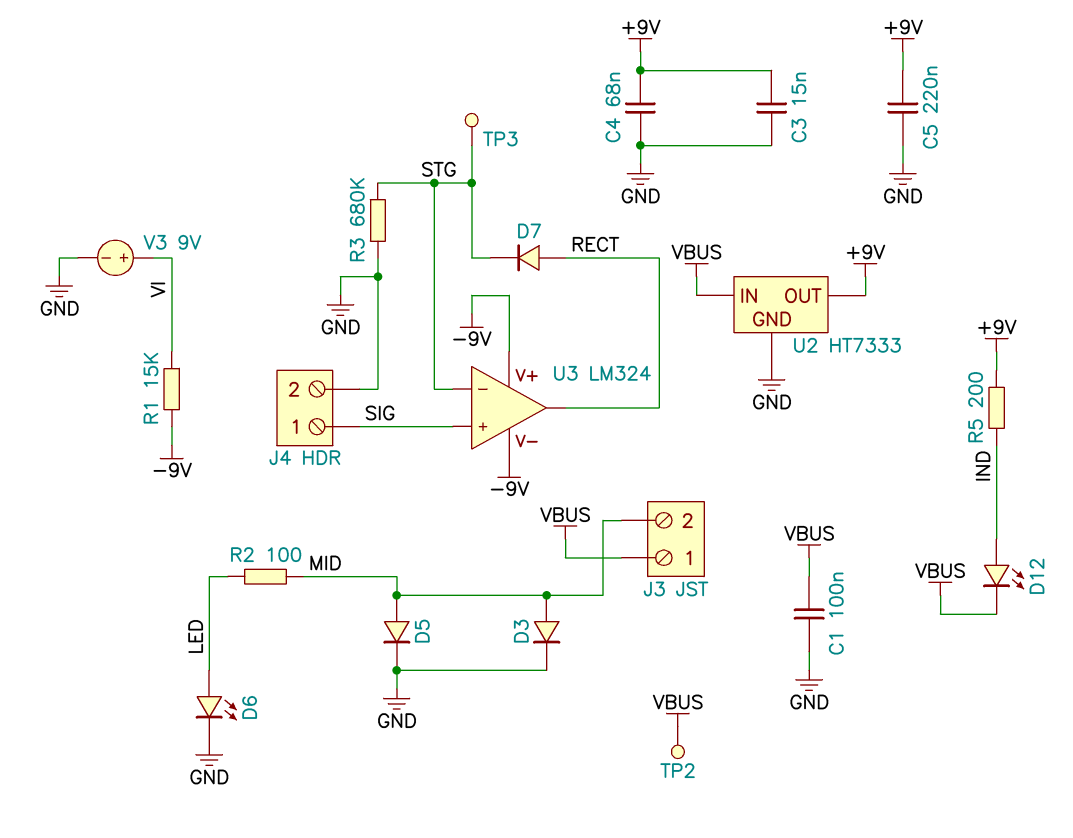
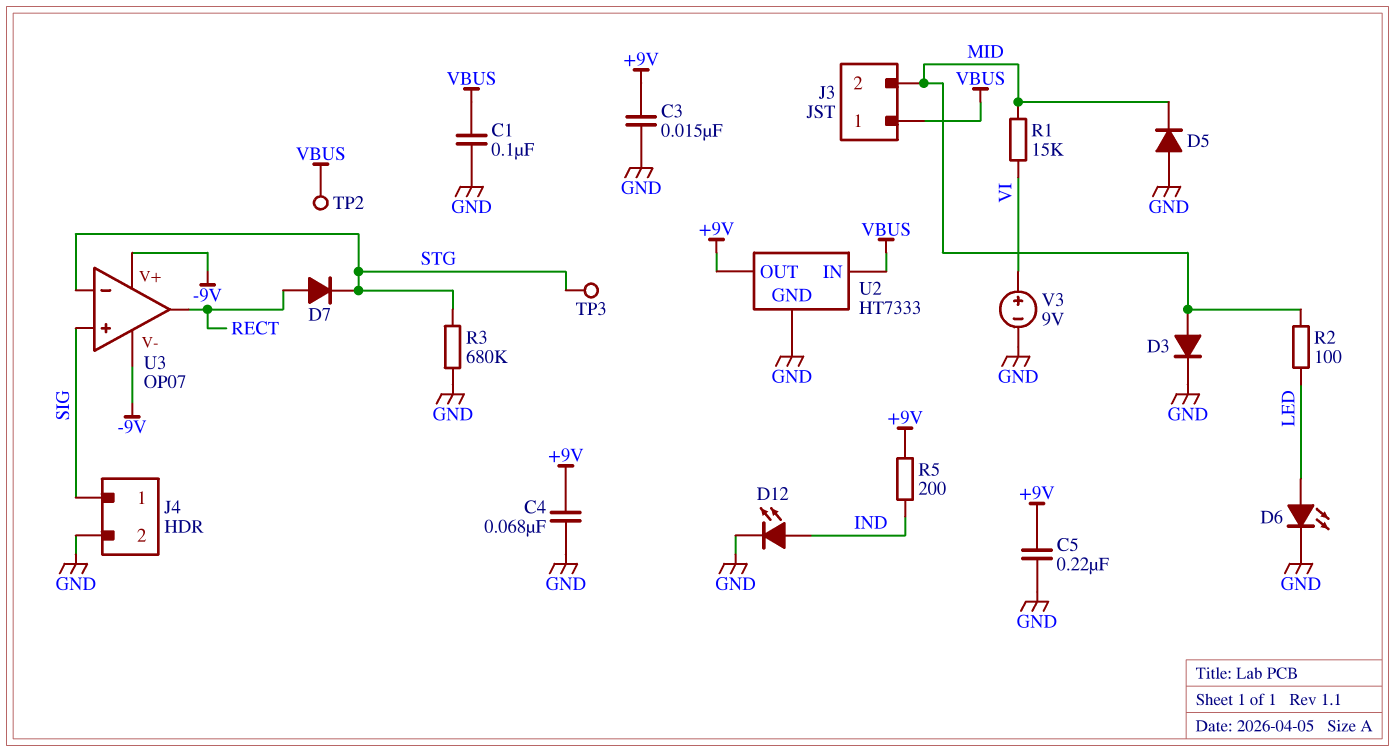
D5: diode (A MID, K GND) -> diode (A GND, K MID)
D12: LED (A IND, K VBUS) -> LED (A IND, K GND)
R1: 15k (-9V, VI) -> 15k (MID, VI)
U3: LM324 -> OP07

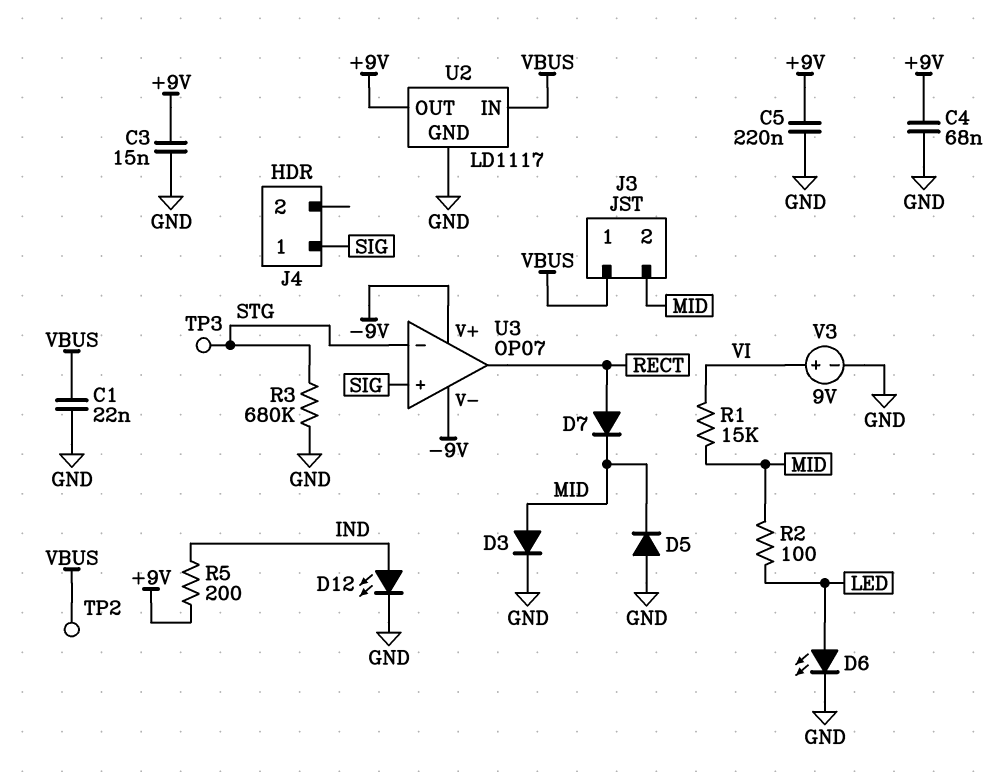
C1: 100nF (GND, VBUS) -> 22nF (GND, VBUS)
D7: diode (A RECT, K STG) -> diode (A RECT, K MID)
J4 pin 2: GND -> none
U2: HT7333 -> LD1117

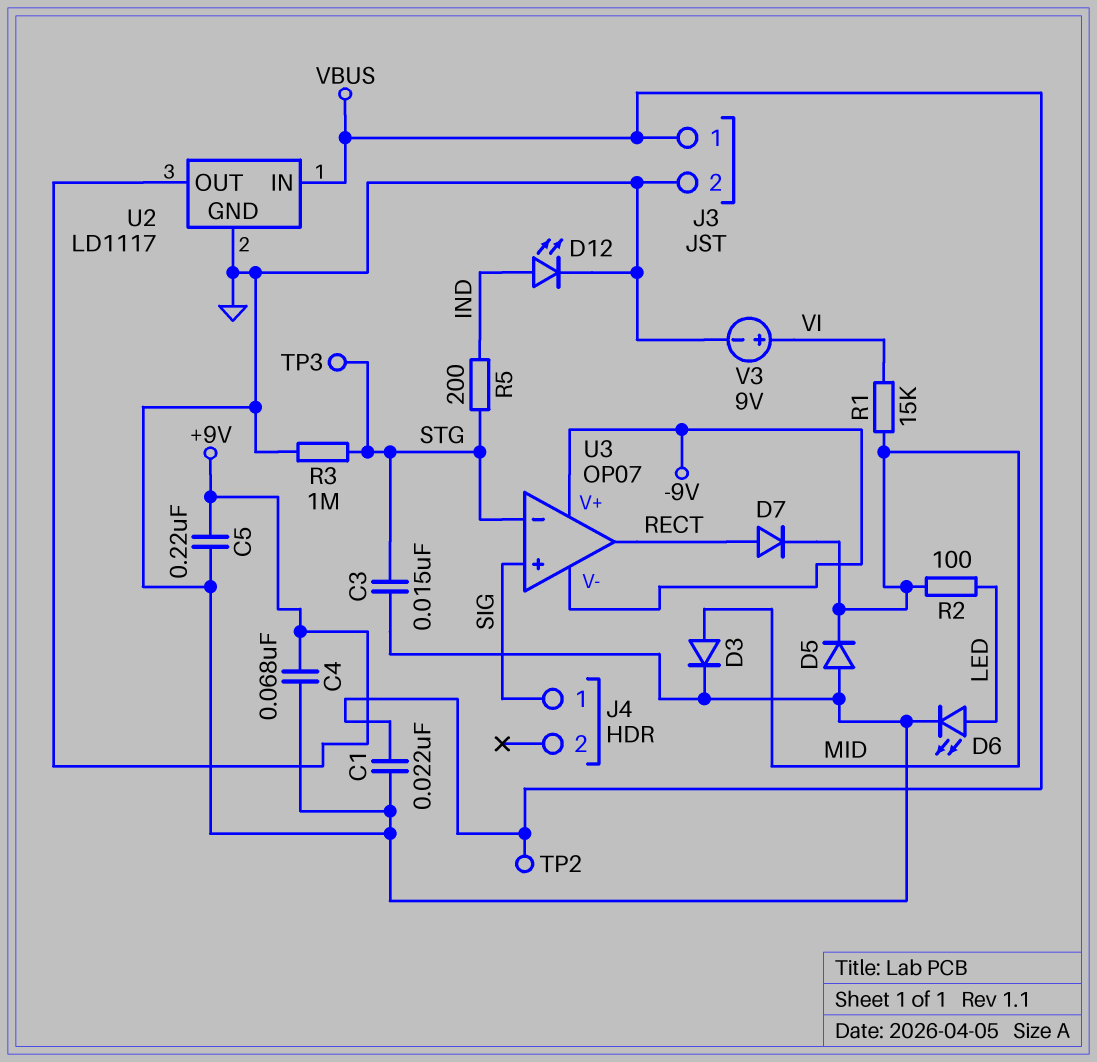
C3: 15nF (+9V, GND) -> 15nF (GND, STG)
J3 pin 2: MID -> GND
R3: 680k (GND, STG) -> 1M (GND, STG)
R5: 200 (+9V, IND) -> 200 (IND, STG)

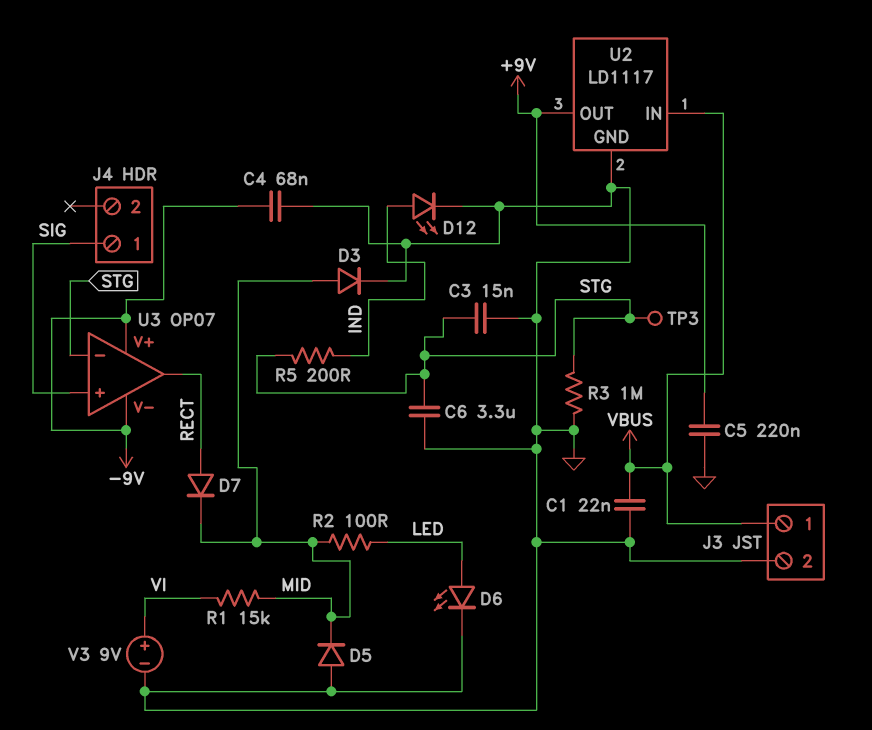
C4: 68nF (+9V, GND) -> 68nF (-9V, GND)
C6: none -> 3.3uF (GND, STG)
TP2: test point (VBUS) -> none

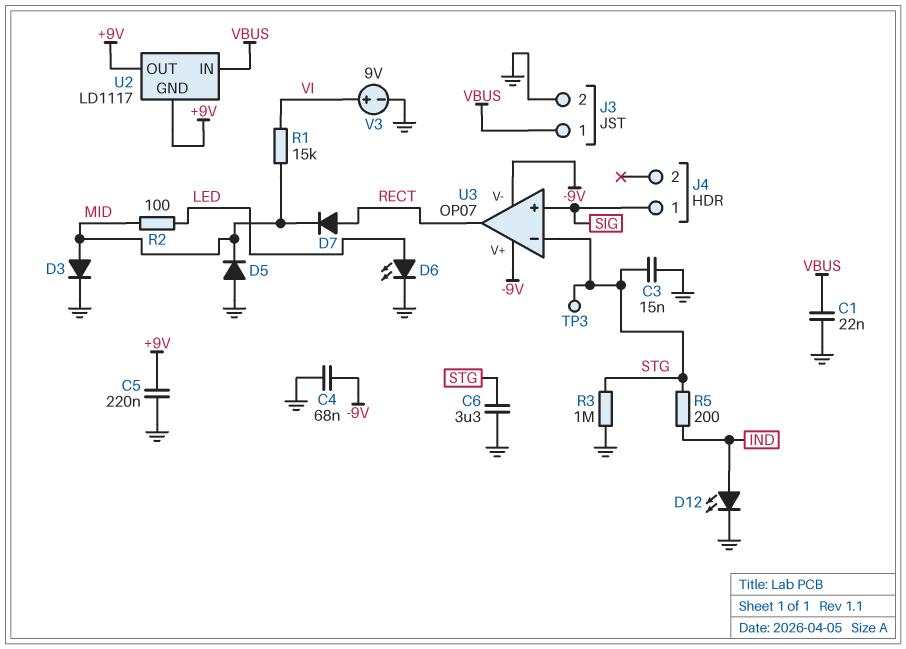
U2 pin GND: GND -> +9V

